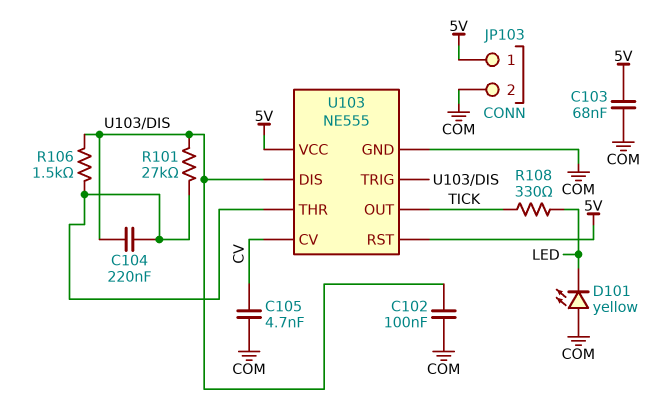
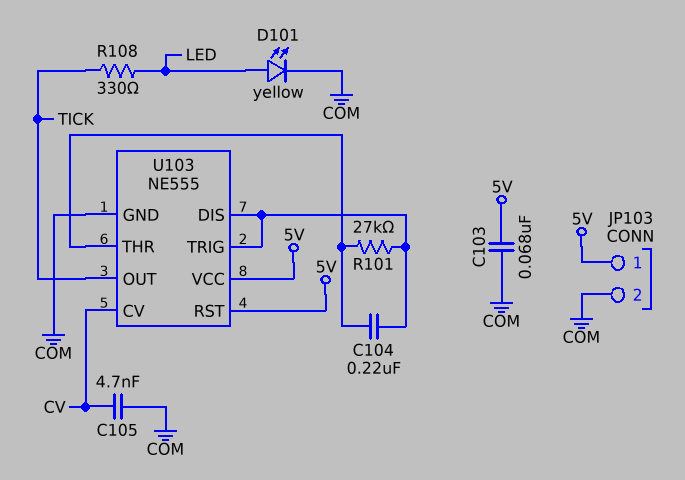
C102: 100nF (COM, U103/DIS) -> none
D101: LED yellow (A COM, K LED) -> LED yellow (A LED, K COM)
R106: 1.5k (U103/DIS, U103/THR) -> none

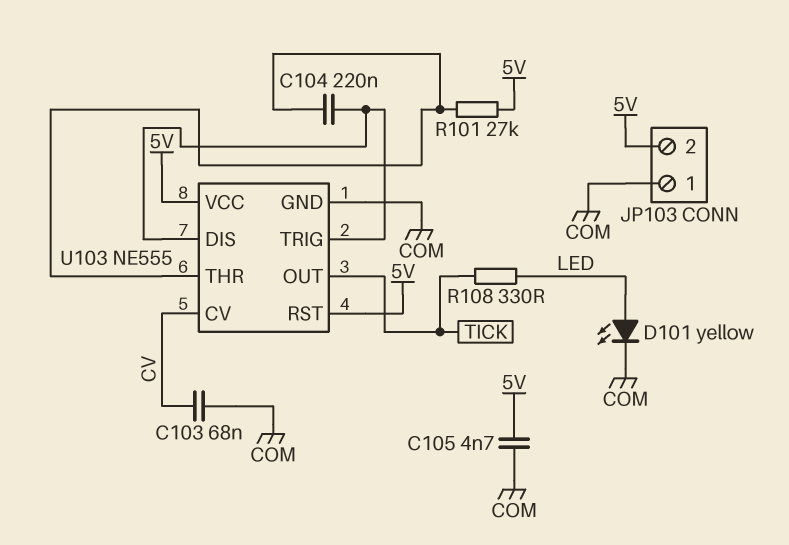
C103: 68nF (5V, COM) -> 68nF (COM, CV)
C105: 4.7nF (COM, CV) -> 4.7nF (5V, COM)
JP103 pin 1: 5V -> COM
JP103 pin 2: COM -> 5V
R101: 27k (U103/DIS, U103/THR) -> 27k (5V, U103/THR)

